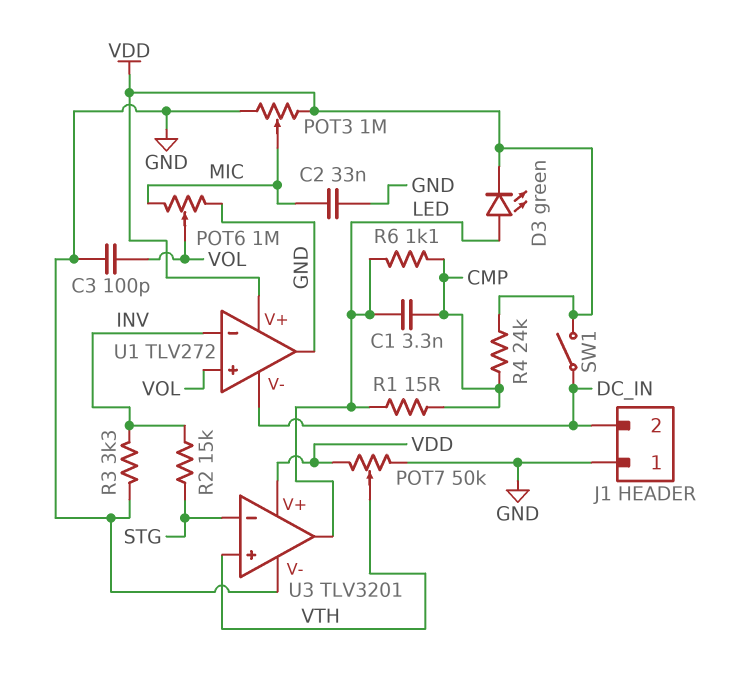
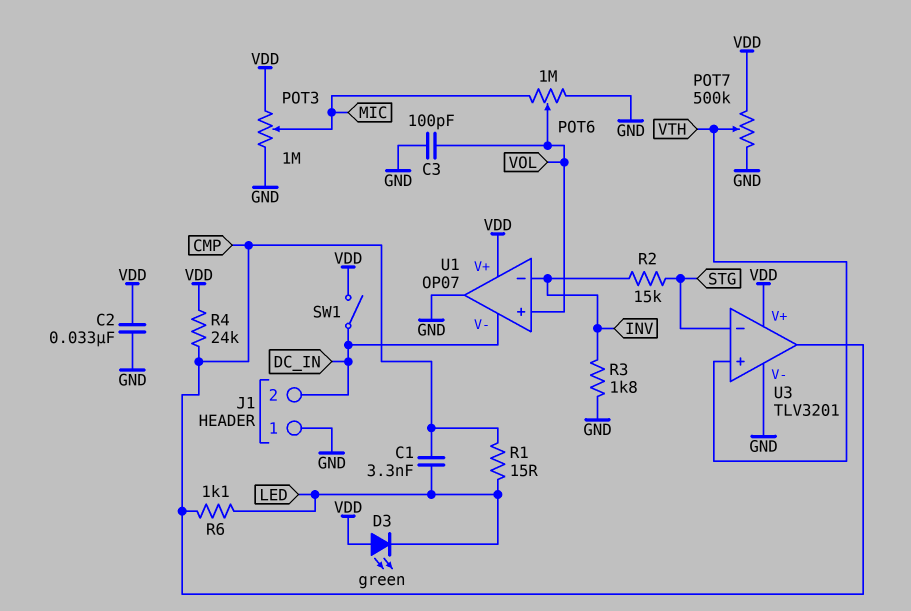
C2: 33nF (GND, MIC) -> 33nF (GND, VDD)
D3: LED green (A LED, K VDD) -> LED green (A VDD, K LED)
POT7: 50k (GND, VDD, wiper VTH) -> 500k (GND, VDD, wiper VTH)
R3: 3.3k (GND, INV) -> 1.8k (GND, INV)
U1: TLV272 -> OP07
U3 pin out: LED -> CMP

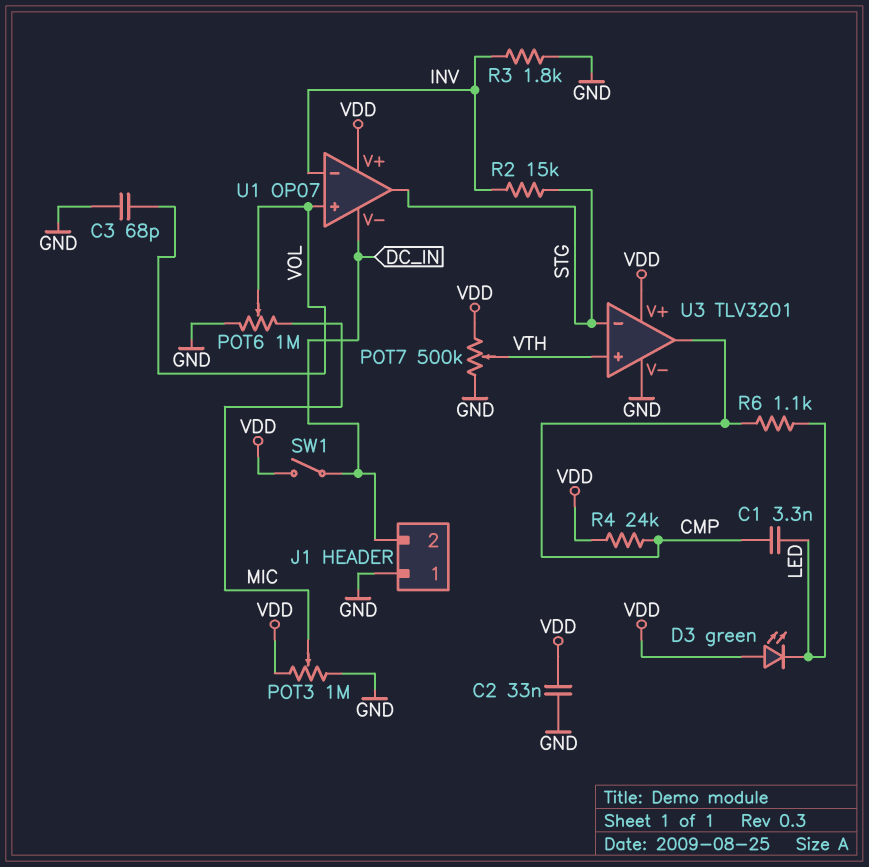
C3: 100pF (GND, VOL) -> 68pF (GND, VOL)
R1: 15 (CMP, LED) -> none
U1 pin out: GND -> STG

